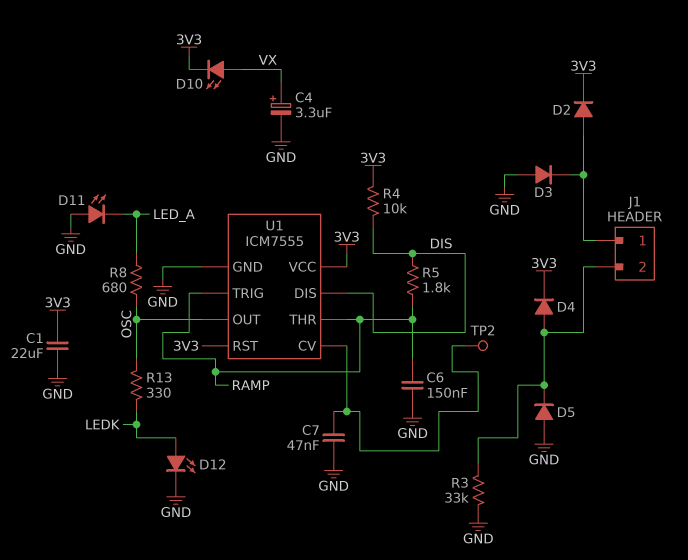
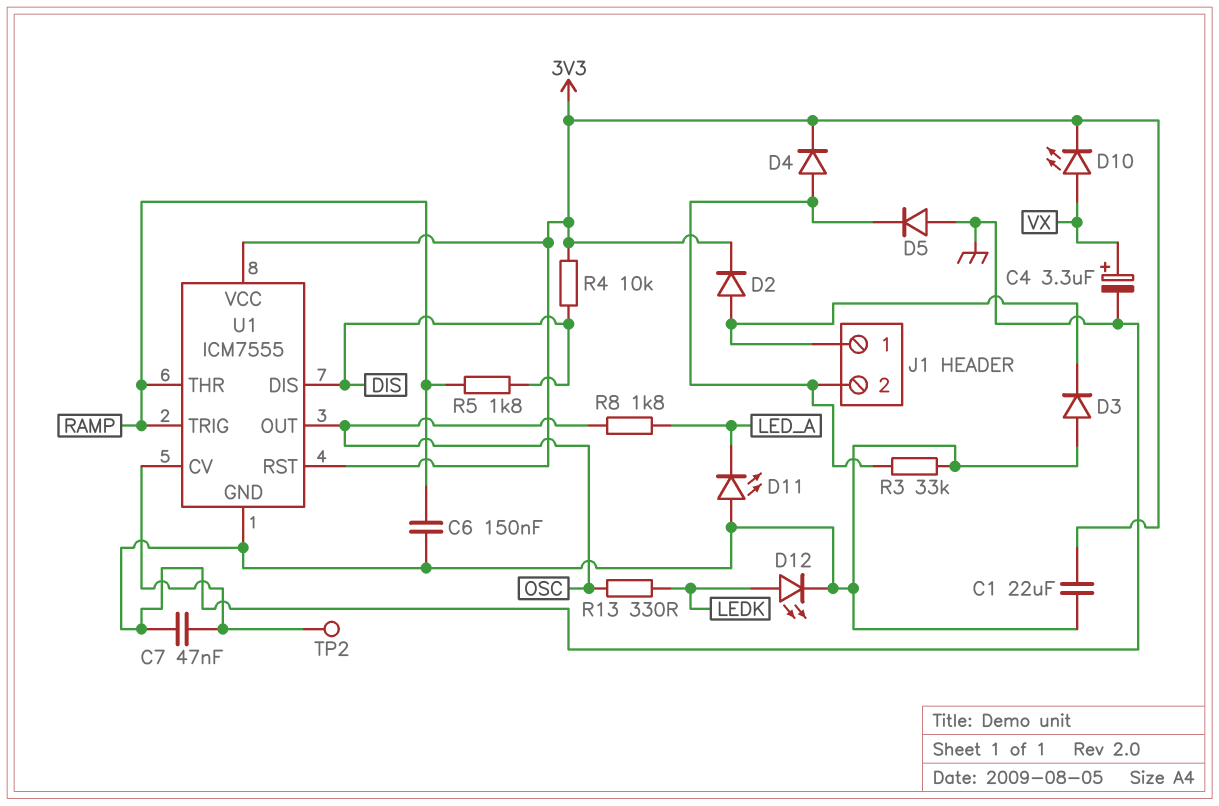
R8: 680 (LED_A, OSC) -> 1.8k (LED_A, OSC)

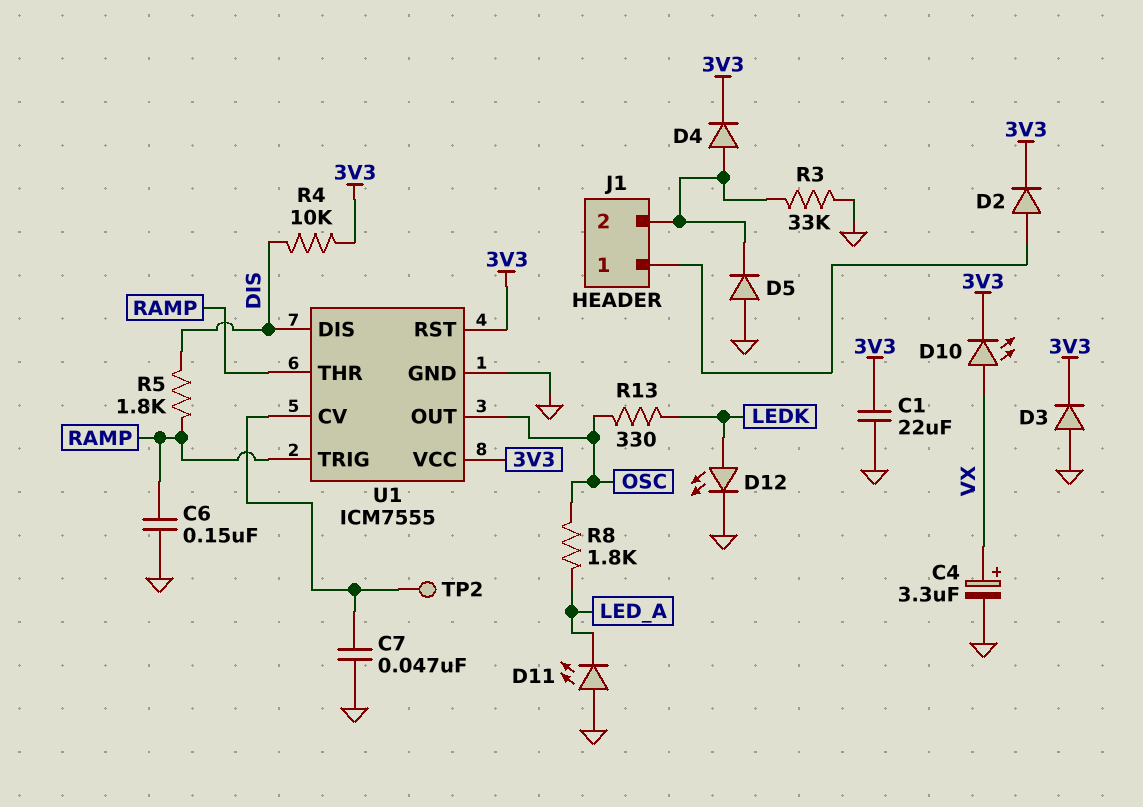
D3: diode (A GND, K J1/1) -> diode (A GND, K 3V3)

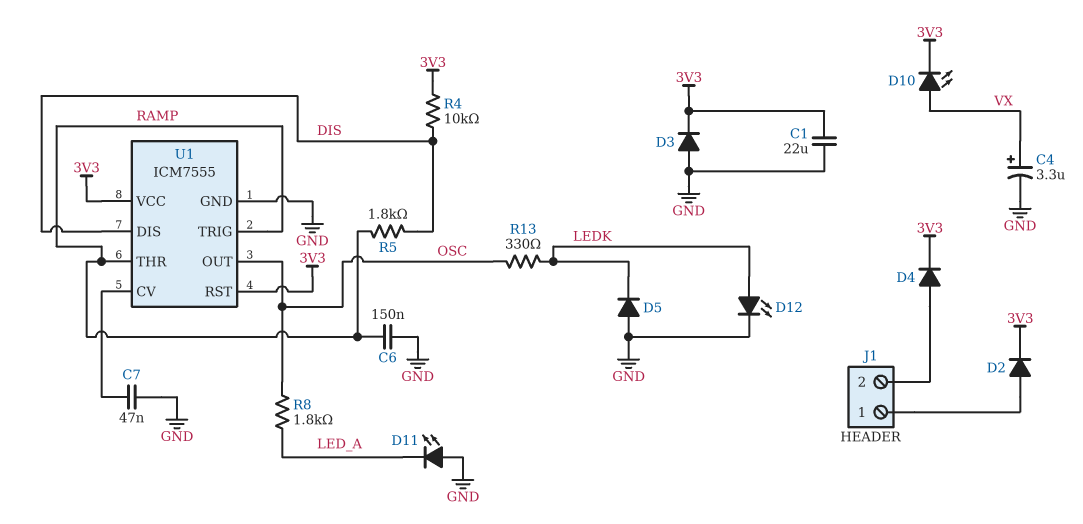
D5: diode (A GND, K J1/2) -> diode (A GND, K LEDK)
R3: 33k (GND, J1/2) -> none
TP2: test point (U1/CV) -> none

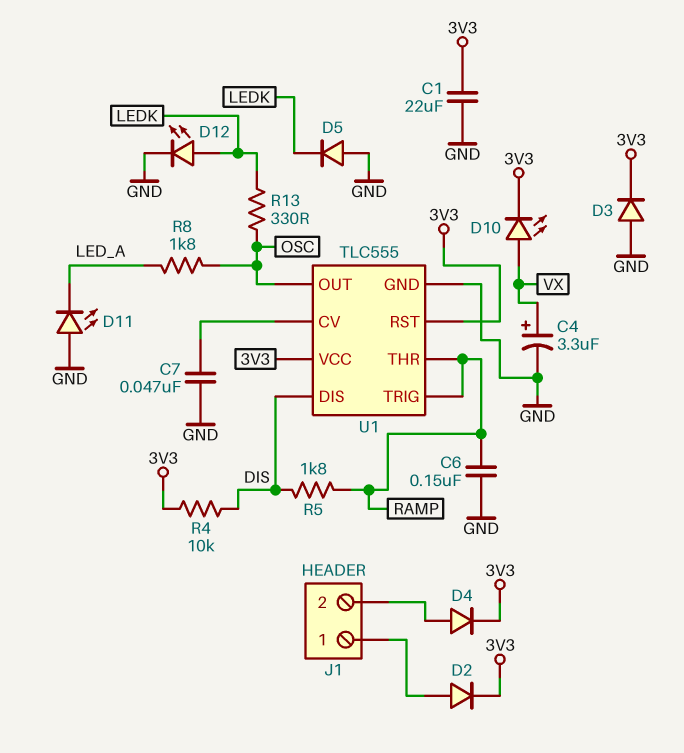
U1: ICM7555 -> TLC555

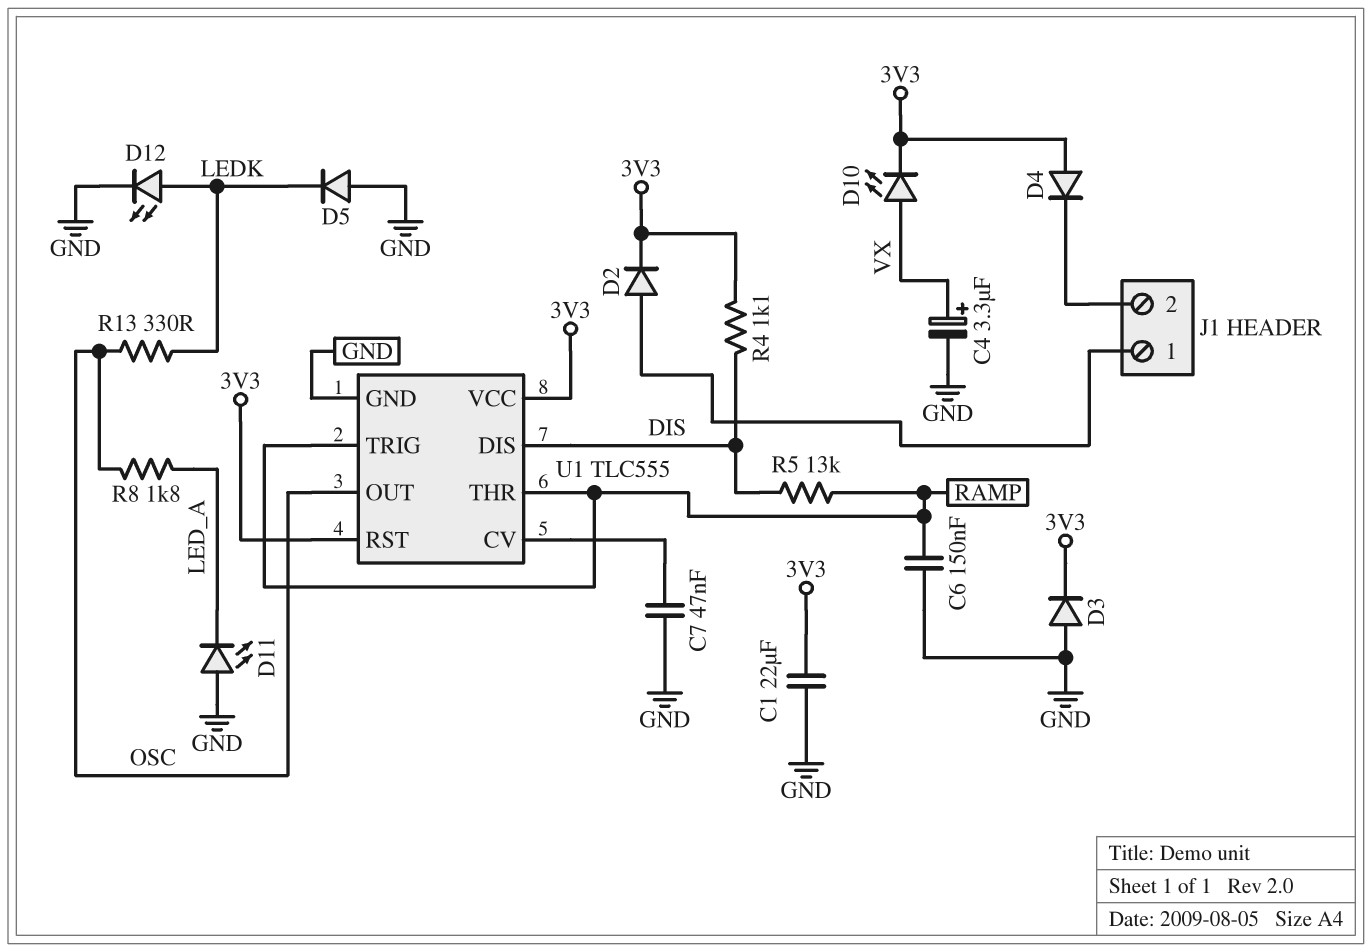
D4: diode (A J1/2, K 3V3) -> diode (A 3V3, K J1/2)
R4: 10k (3V3, DIS) -> 1.1k (3V3, DIS)
R5: 1.8k (DIS, RAMP) -> 13k (DIS, RAMP)

